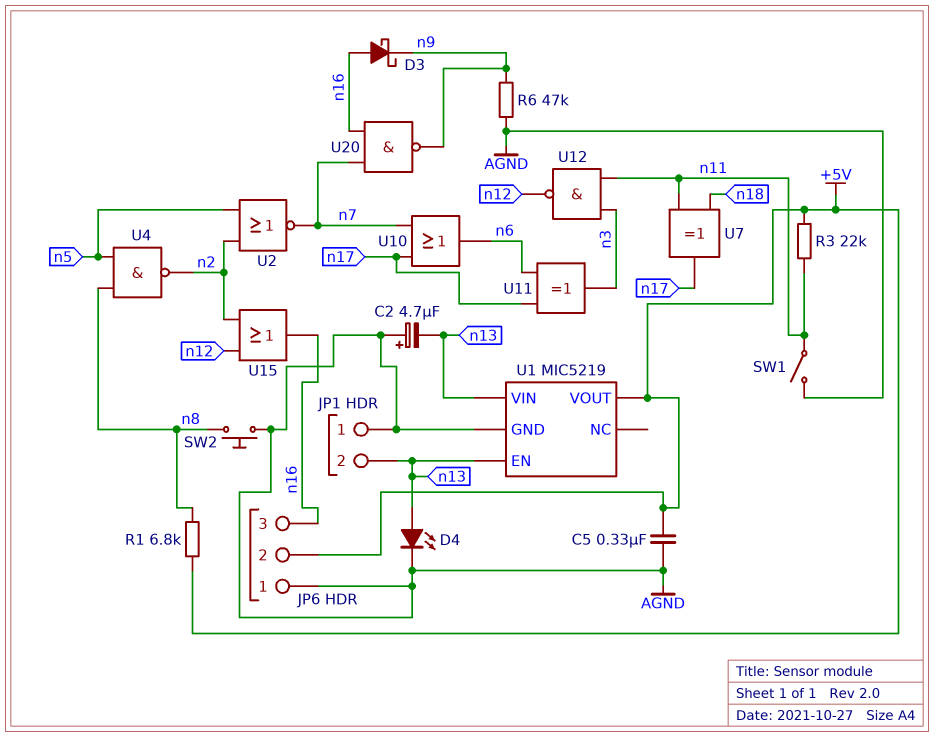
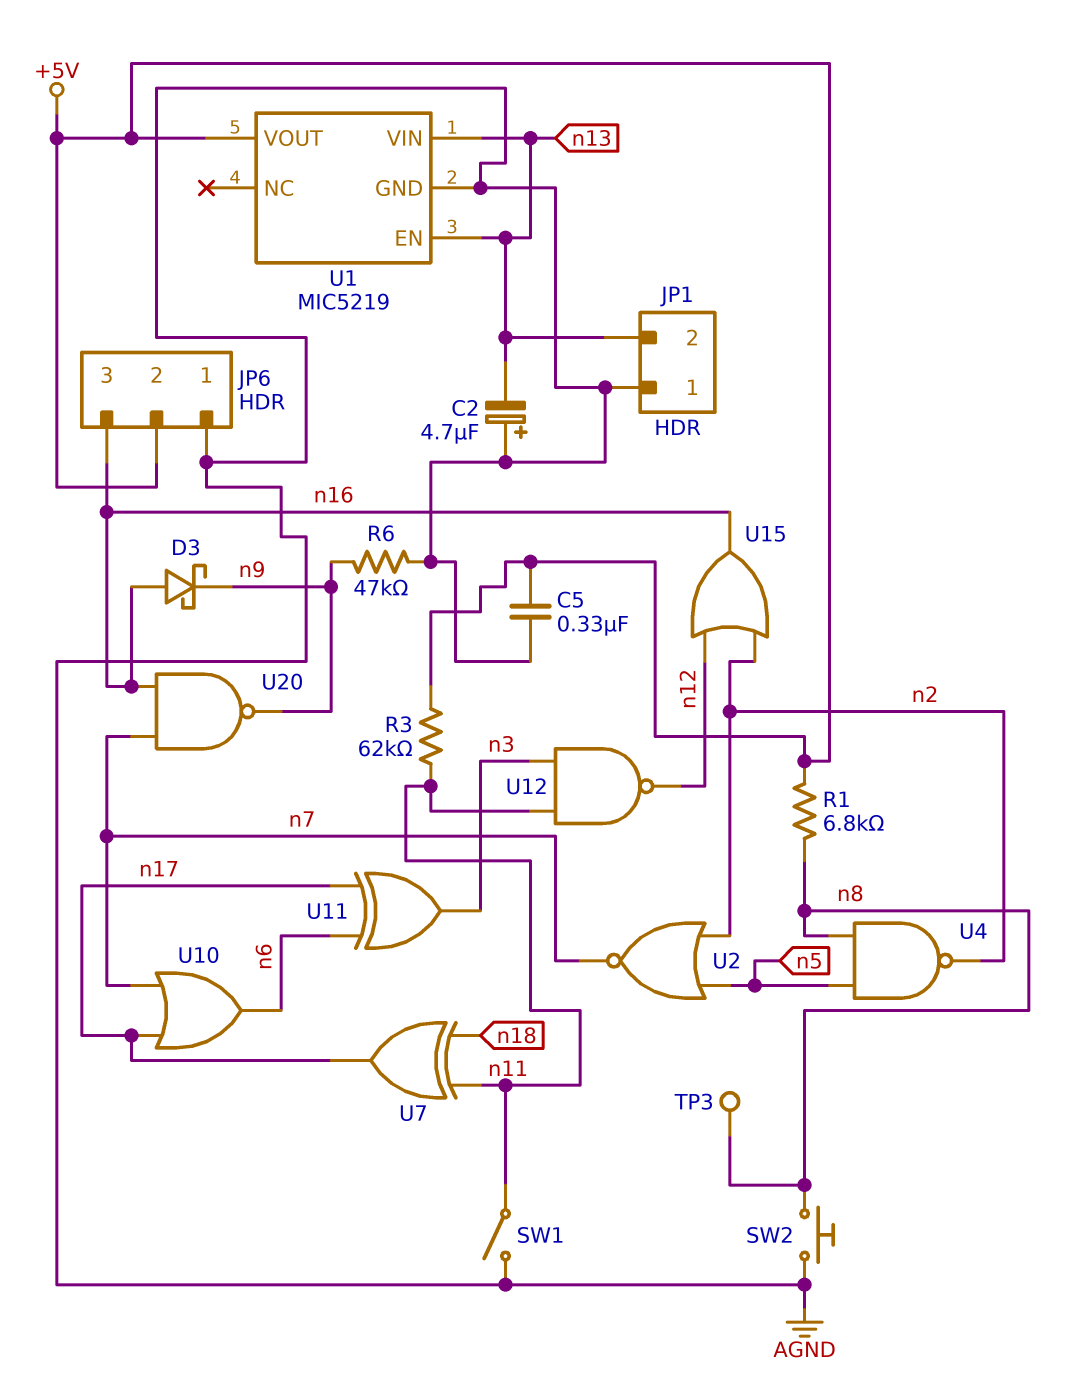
D4: LED (A n13, K AGND) -> none
R3: 22k (+5V, n11) -> 62k (+5V, n11)
TP3: none -> test point (n8)

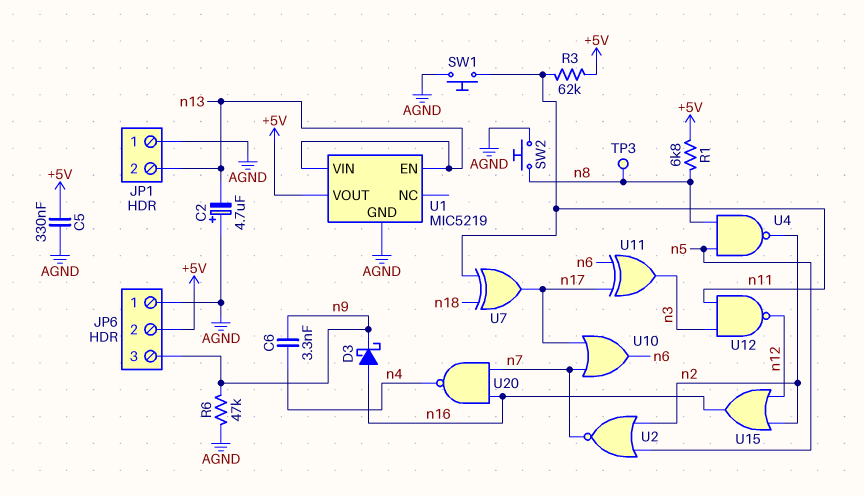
C6: none -> 3.3nF (n4, n9)
JP6 pin 3: n16 -> n9
SW1: switch (AGND, n11) -> button (AGND, n11)
U20: NAND (in n7, in n16, out n9) -> NAND (in n7, in n16, out n4)

